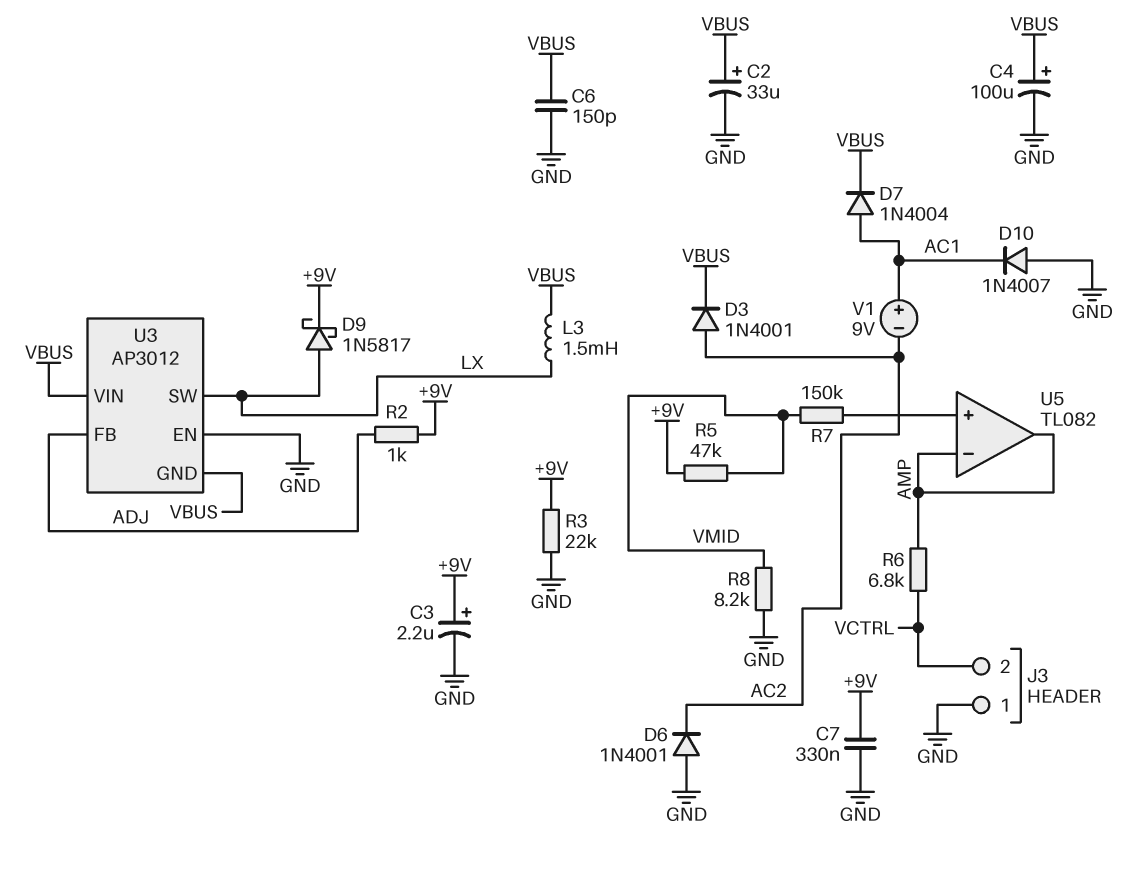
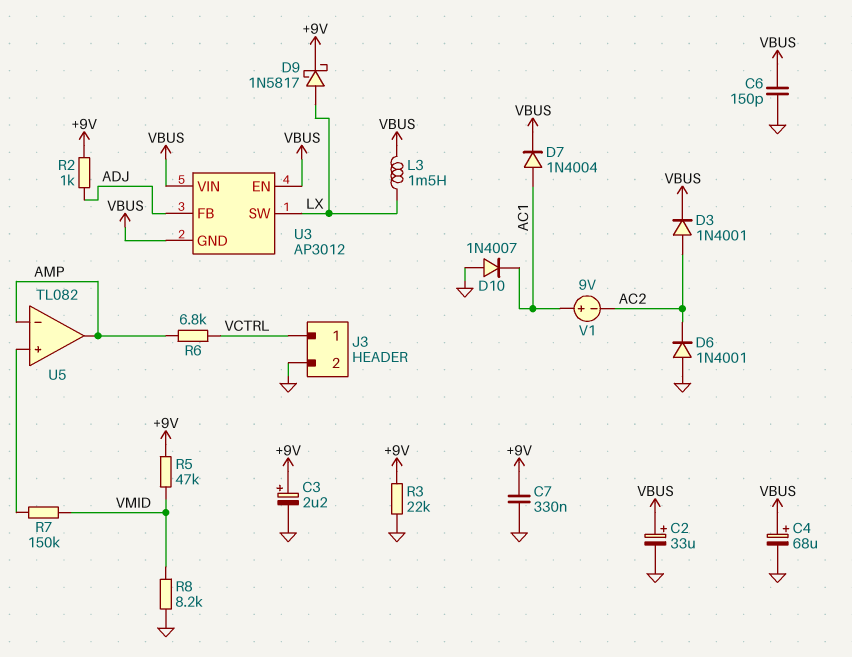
C4: 100uF (plus VBUS, minus GND) -> 68uF (plus VBUS, minus GND)
J3 pin 1: GND -> VCTRL
J3 pin 2: VCTRL -> GND
U3 pin EN: GND -> VBUS

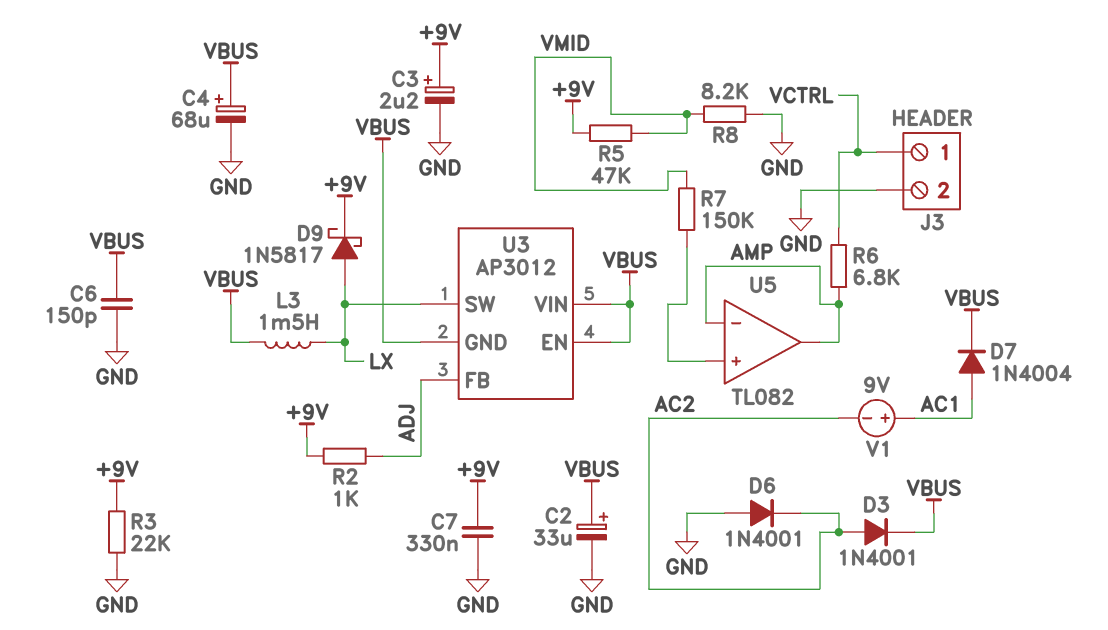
D10: diode 1N4007 (A GND, K AC1) -> none

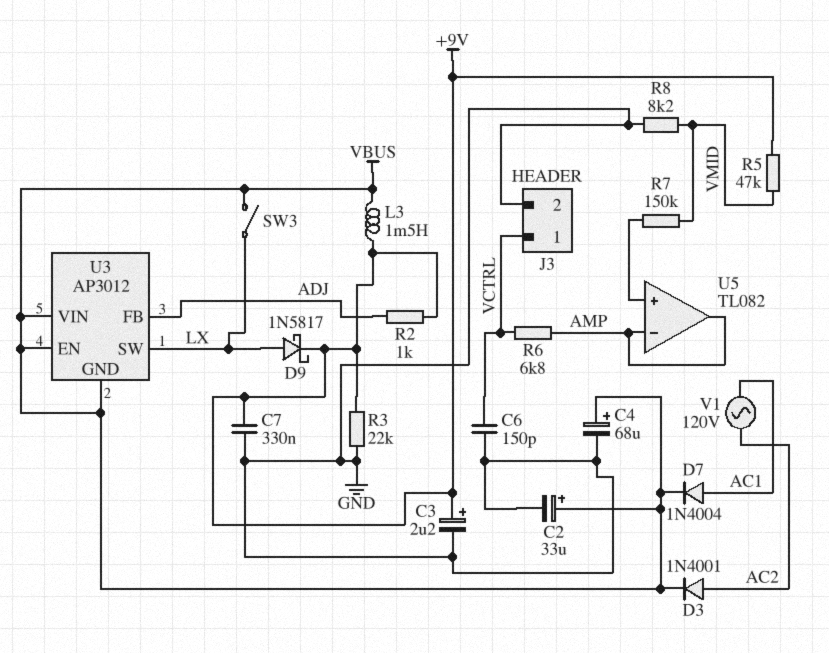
C6: 150pF (GND, VBUS) -> 150pF (GND, VCTRL)
D6: diode 1N4001 (A GND, K AC2) -> none
L3: 1.5mH (LX, VBUS) -> 1.5mH (+9V, VBUS)
SW3: none -> switch (LX, VBUS)
V1: 9V (plus AC1, minus AC2) -> AC 120V (AC1, AC2)

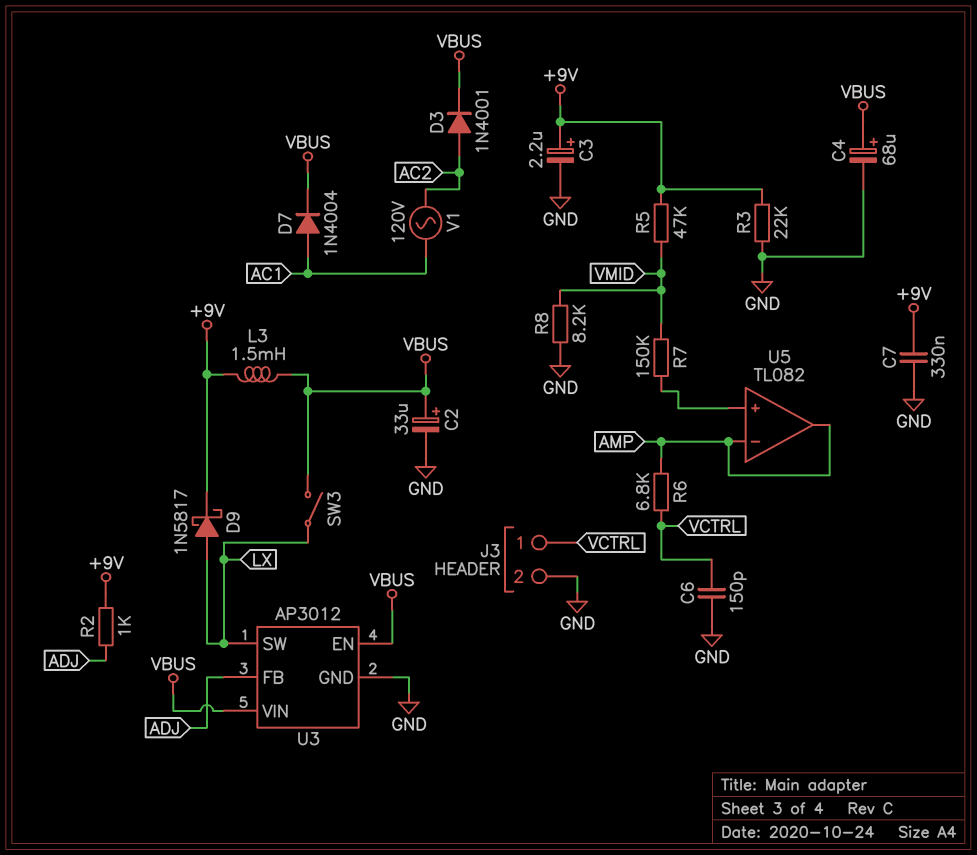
U3 pin GND: VBUS -> GND

